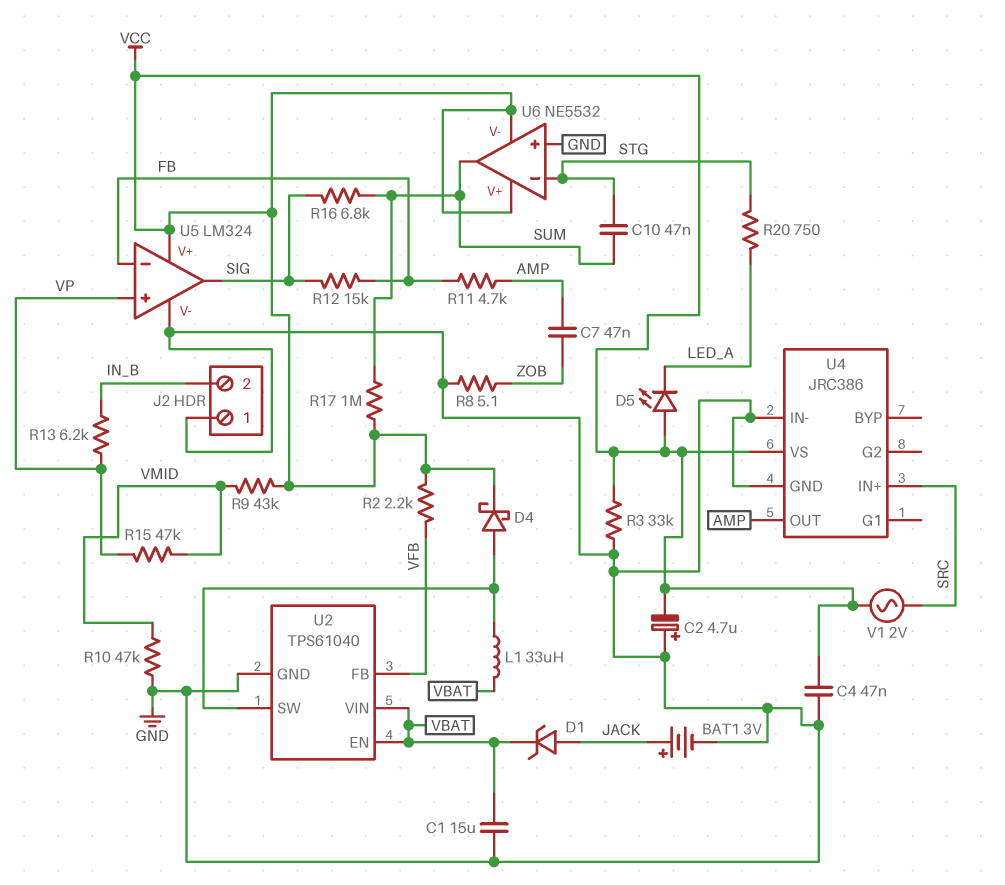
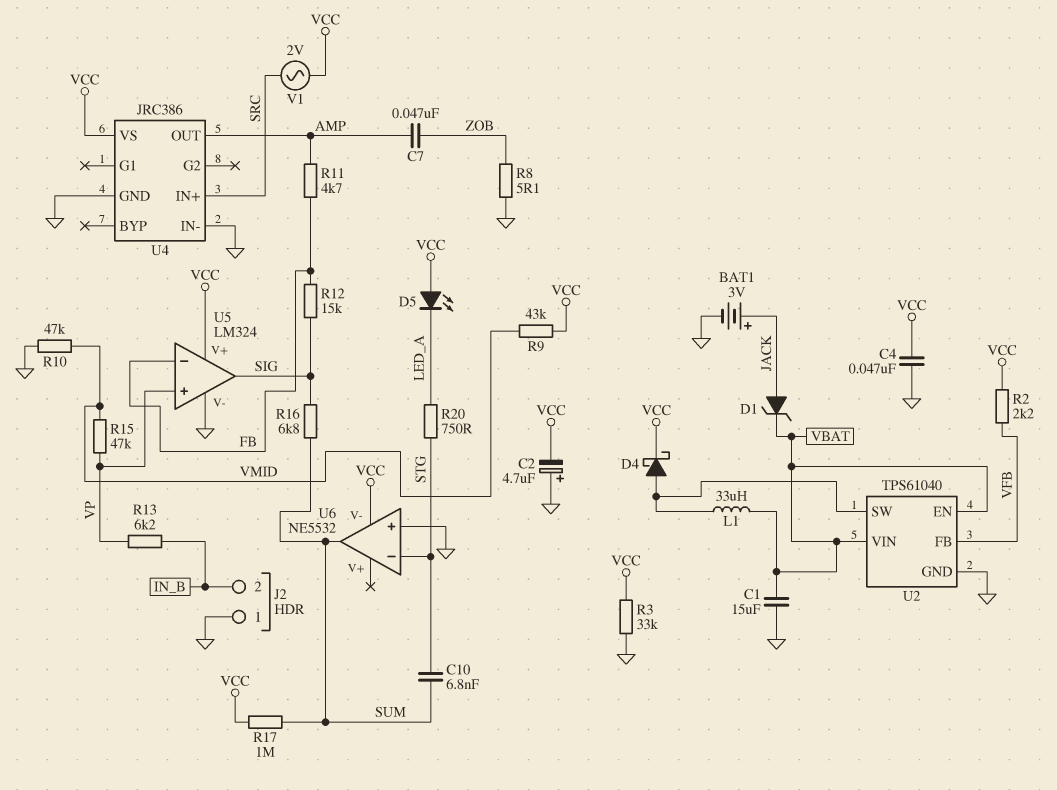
C10: 47nF (STG, SUM) -> 6.8nF (STG, SUM)
U6 pin V+: VCC -> none

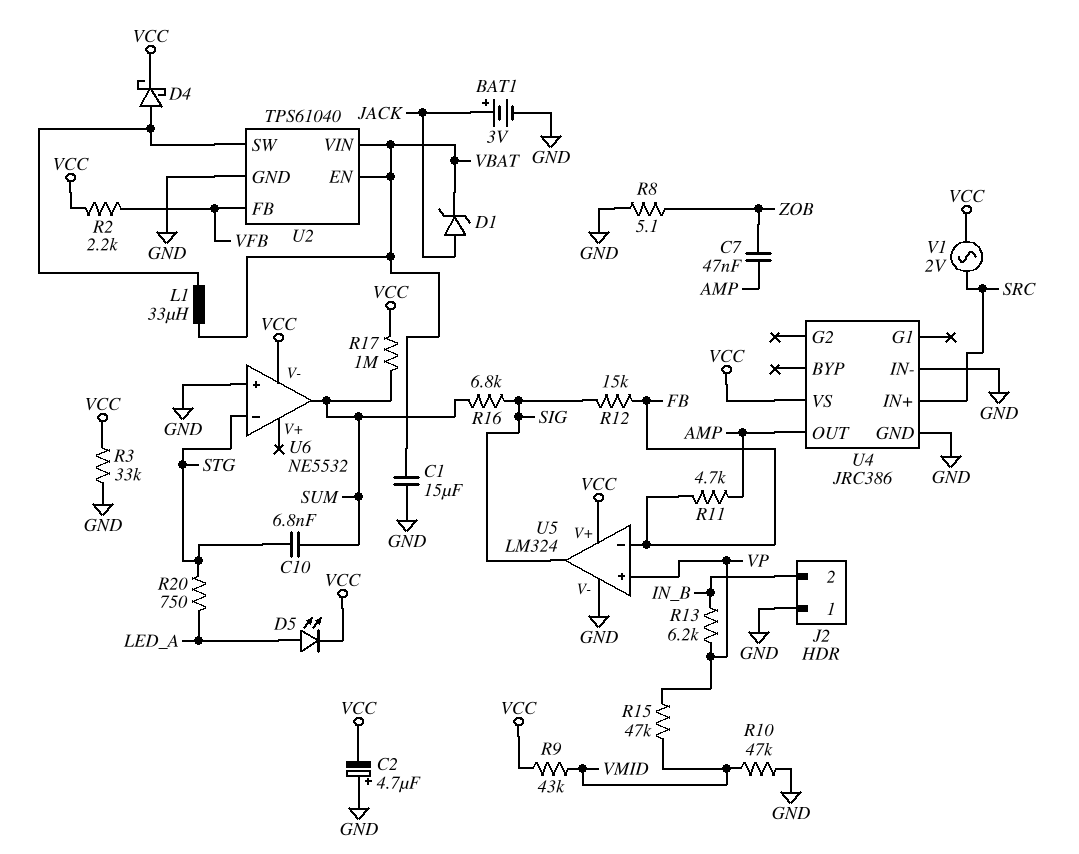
C4: 47nF (GND, VCC) -> none
D5: LED (A VCC, K LED_A) -> LED (A LED_A, K VCC)

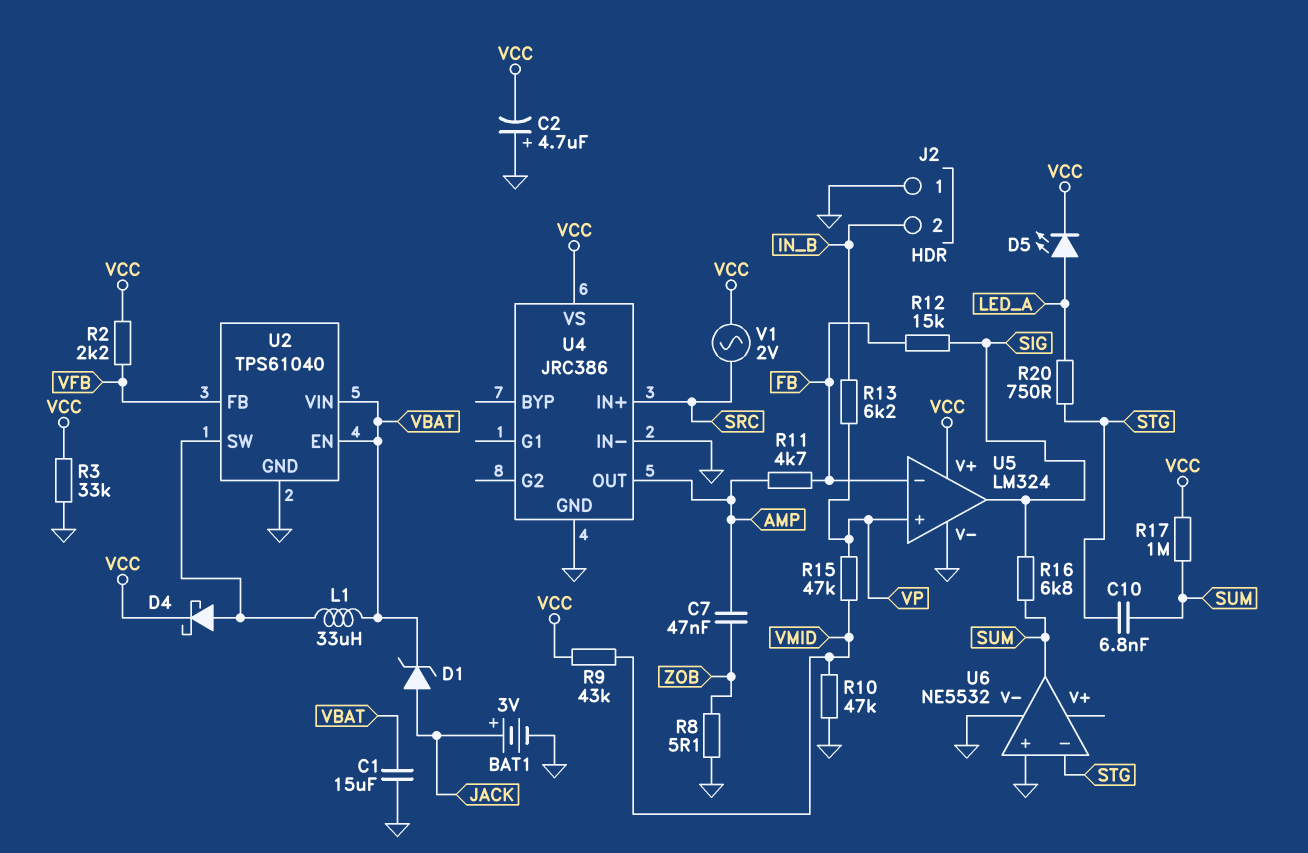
U6 pin V-: VCC -> GND

